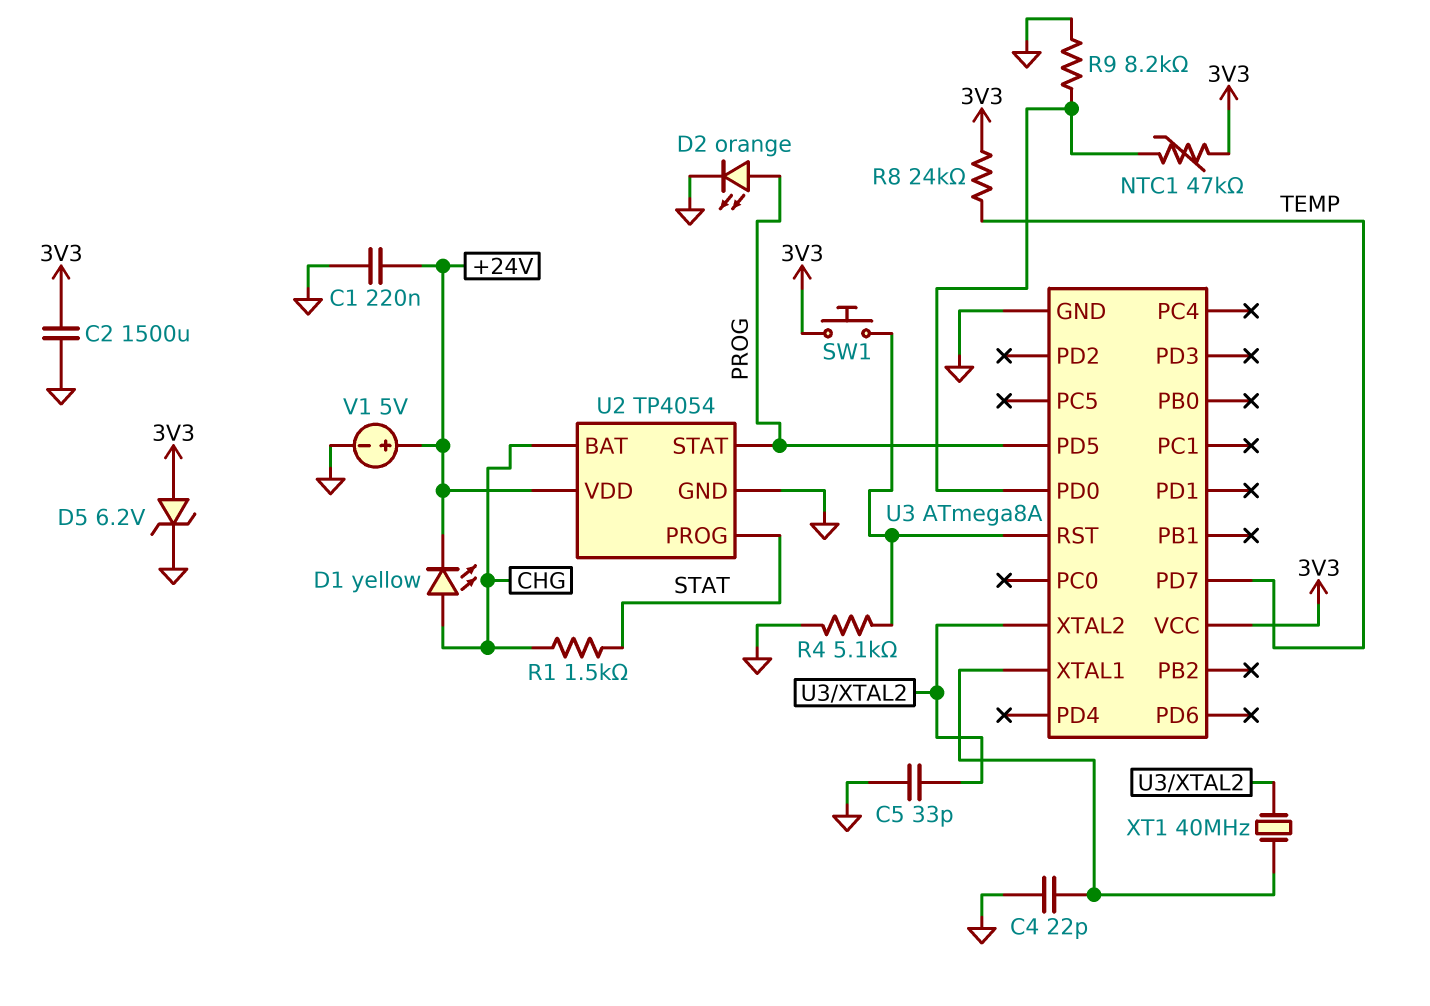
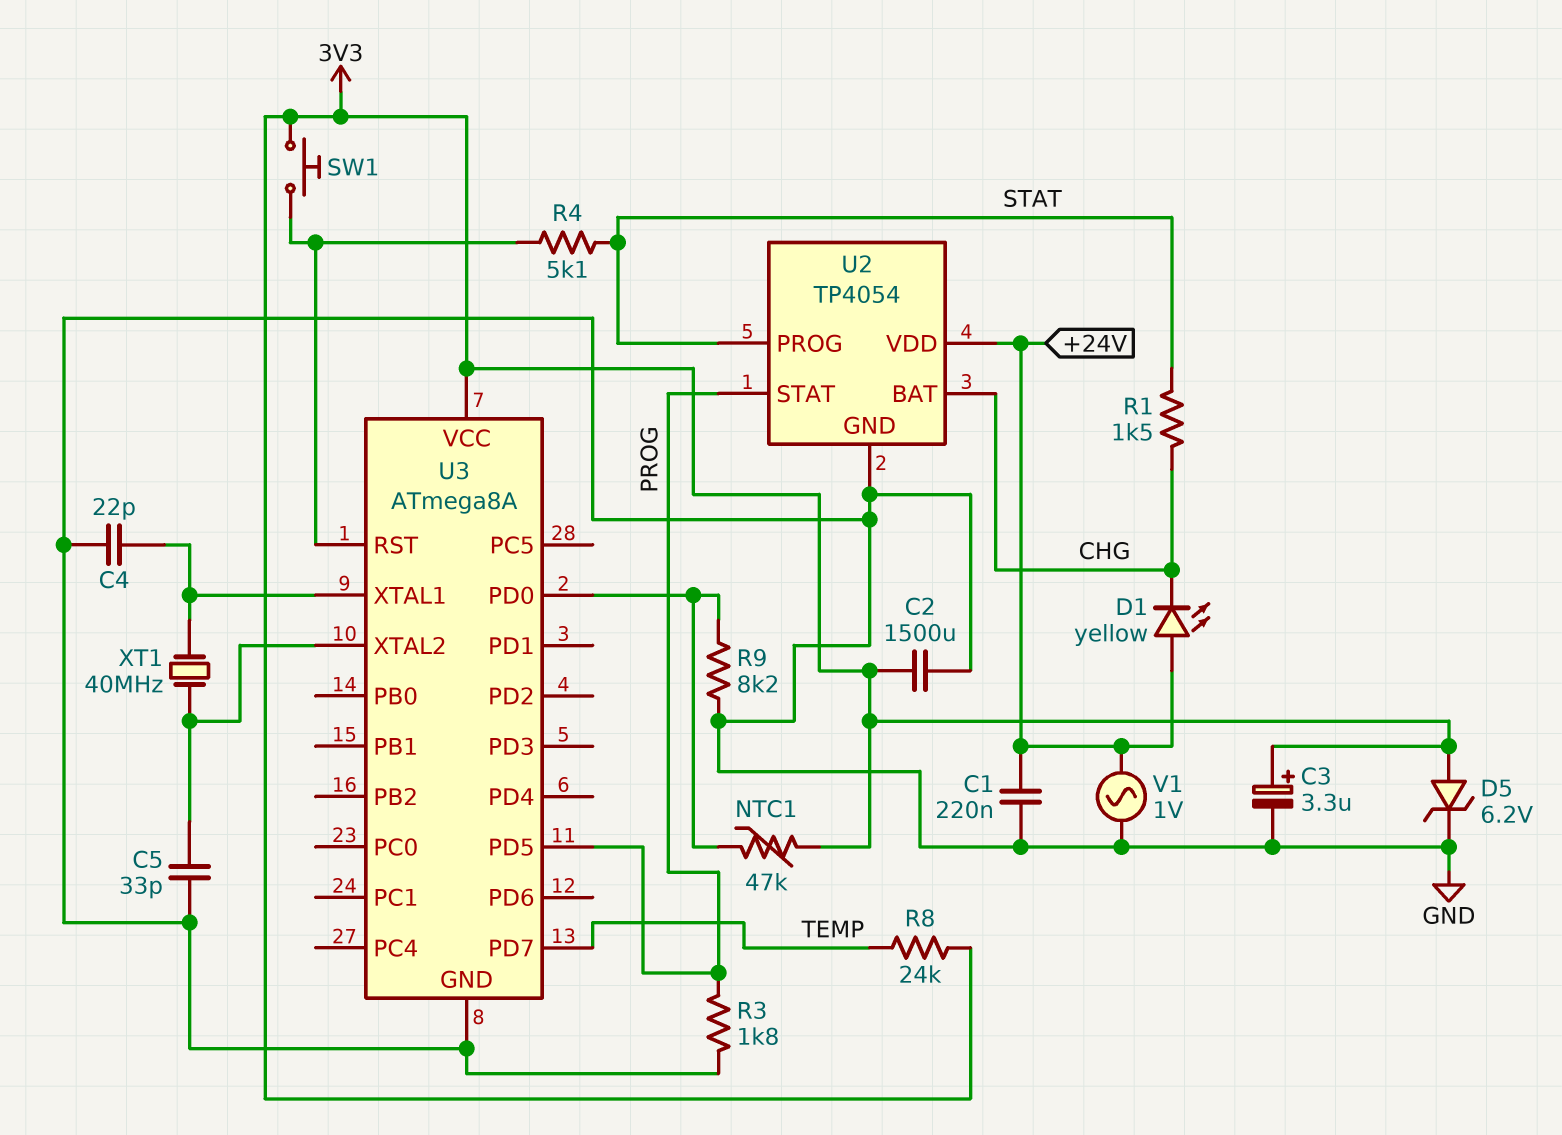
C3: none -> 3.3uF (plus 3V3, minus GND)
D1: LED yellow (A CHG, K +24V) -> LED yellow (A +24V, K CHG)
D2: LED orange (A PROG, K GND) -> none
R3: none -> 1.8k (GND, PROG)
R4: 5.1k (GND, U3/RST) -> 5.1k (STAT, U3/RST)
V1: 5V (plus +24V, minus GND) -> AC 1V (+24V, GND)

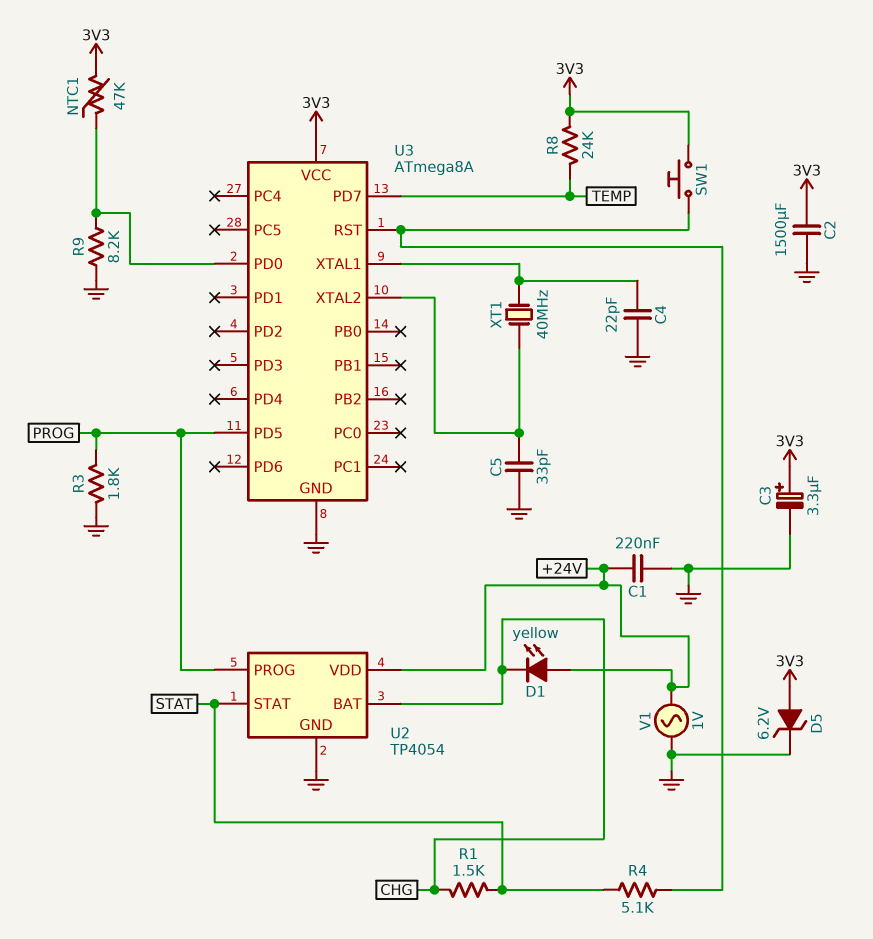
U2 pin PROG: STAT -> PROG
U2 pin STAT: PROG -> STAT

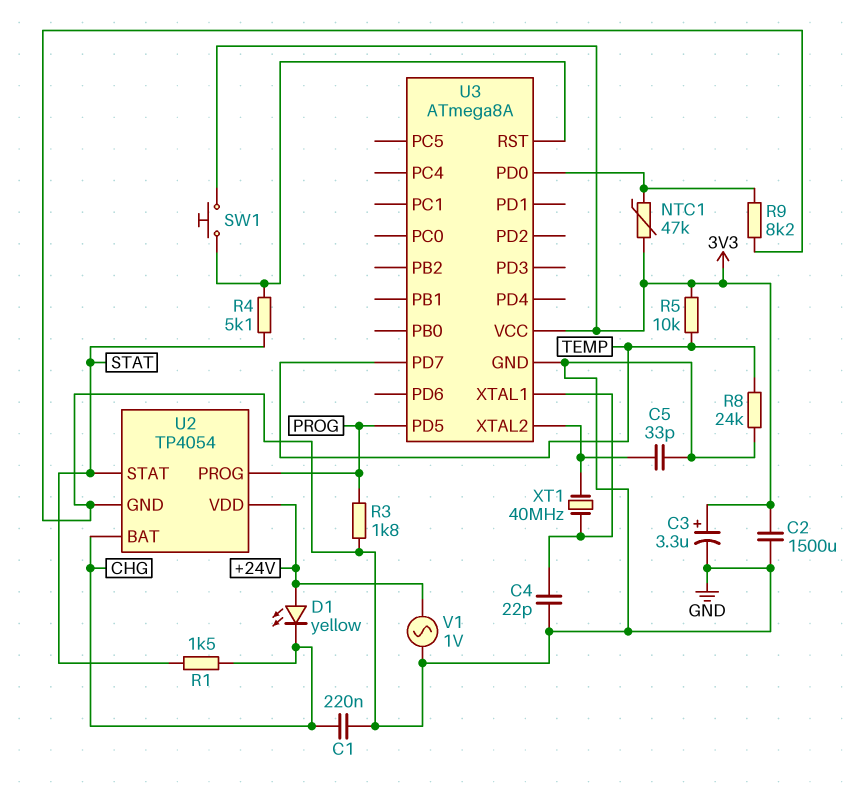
C1: 220nF (+24V, GND) -> 220nF (CHG, GND)
D5: zener 6.2V (A 3V3, K GND) -> none
R5: none -> 10k (3V3, TEMP)
R8: 24k (3V3, TEMP) -> 24k (GND, TEMP)

